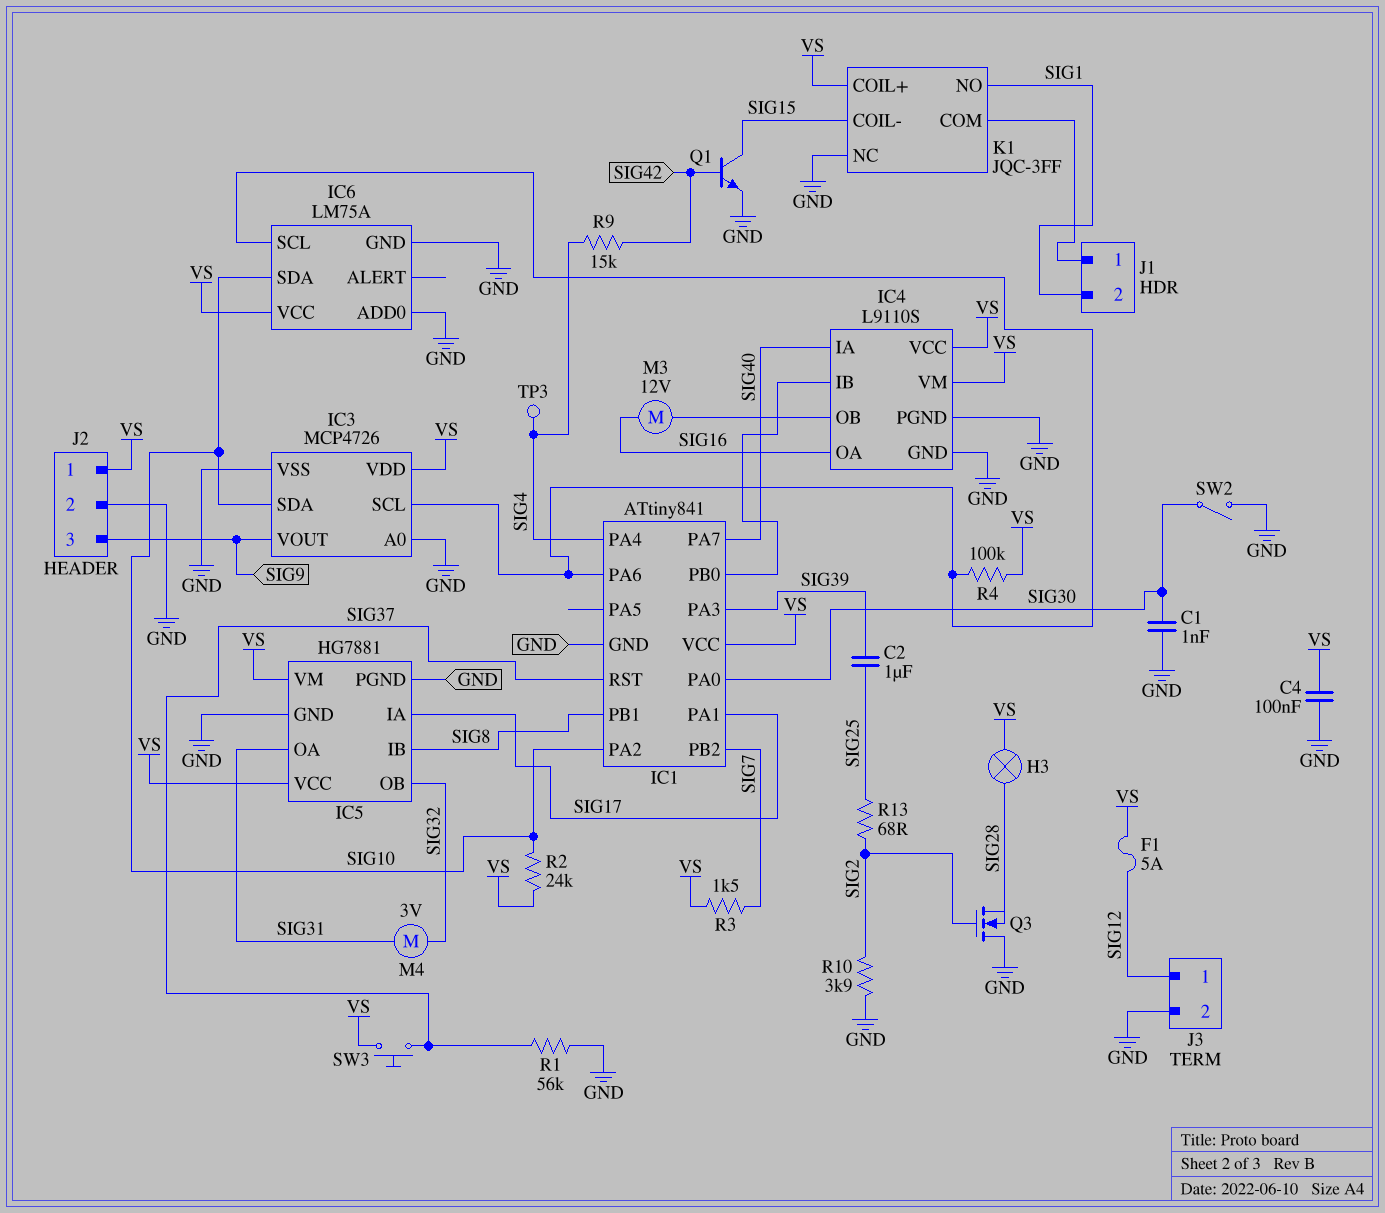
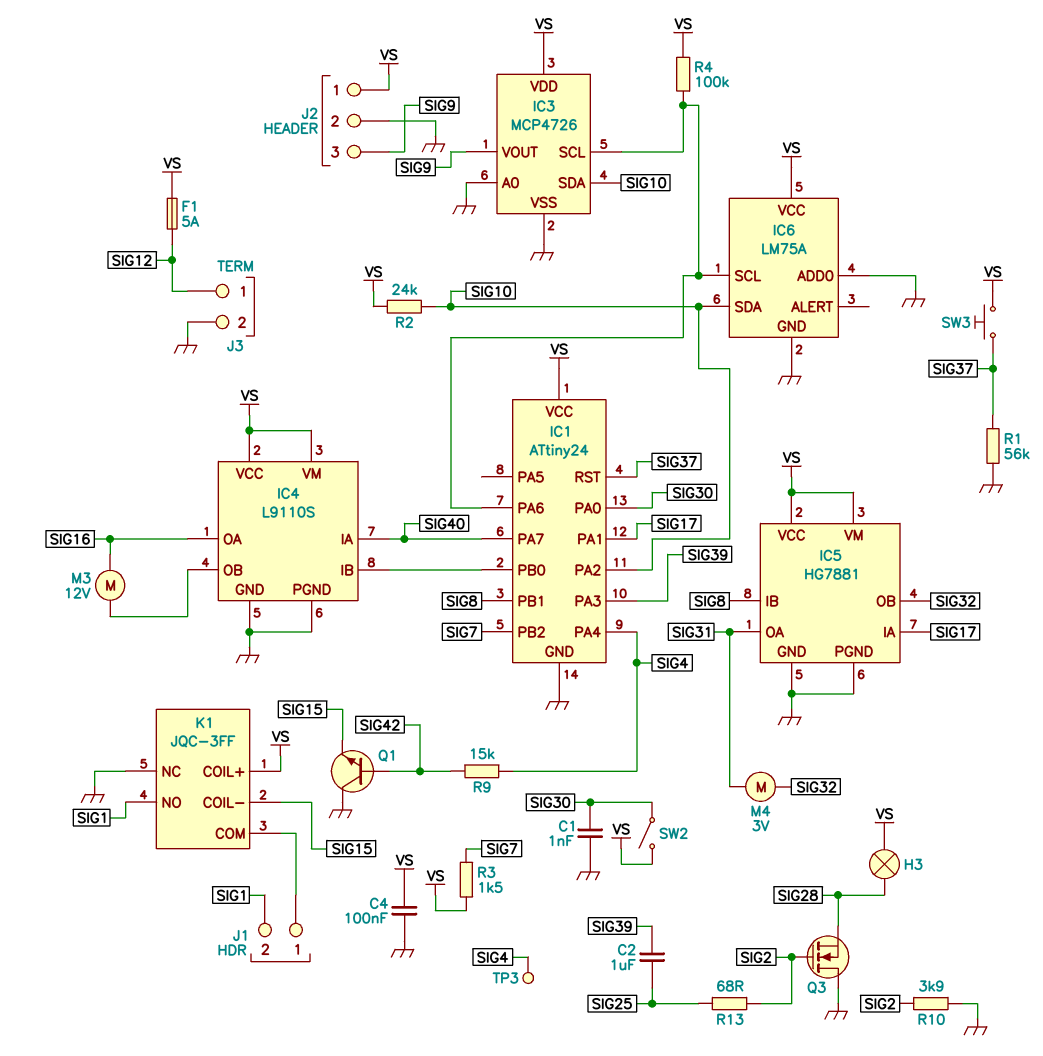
IC1: ATtiny841 -> ATtiny24
Q1: NPN (B SIG42, C SIG15, E GND) -> NPN (B SIG42, C GND, E SIG15)
SW2: switch (GND, SIG30) -> switch (SIG30, VS)

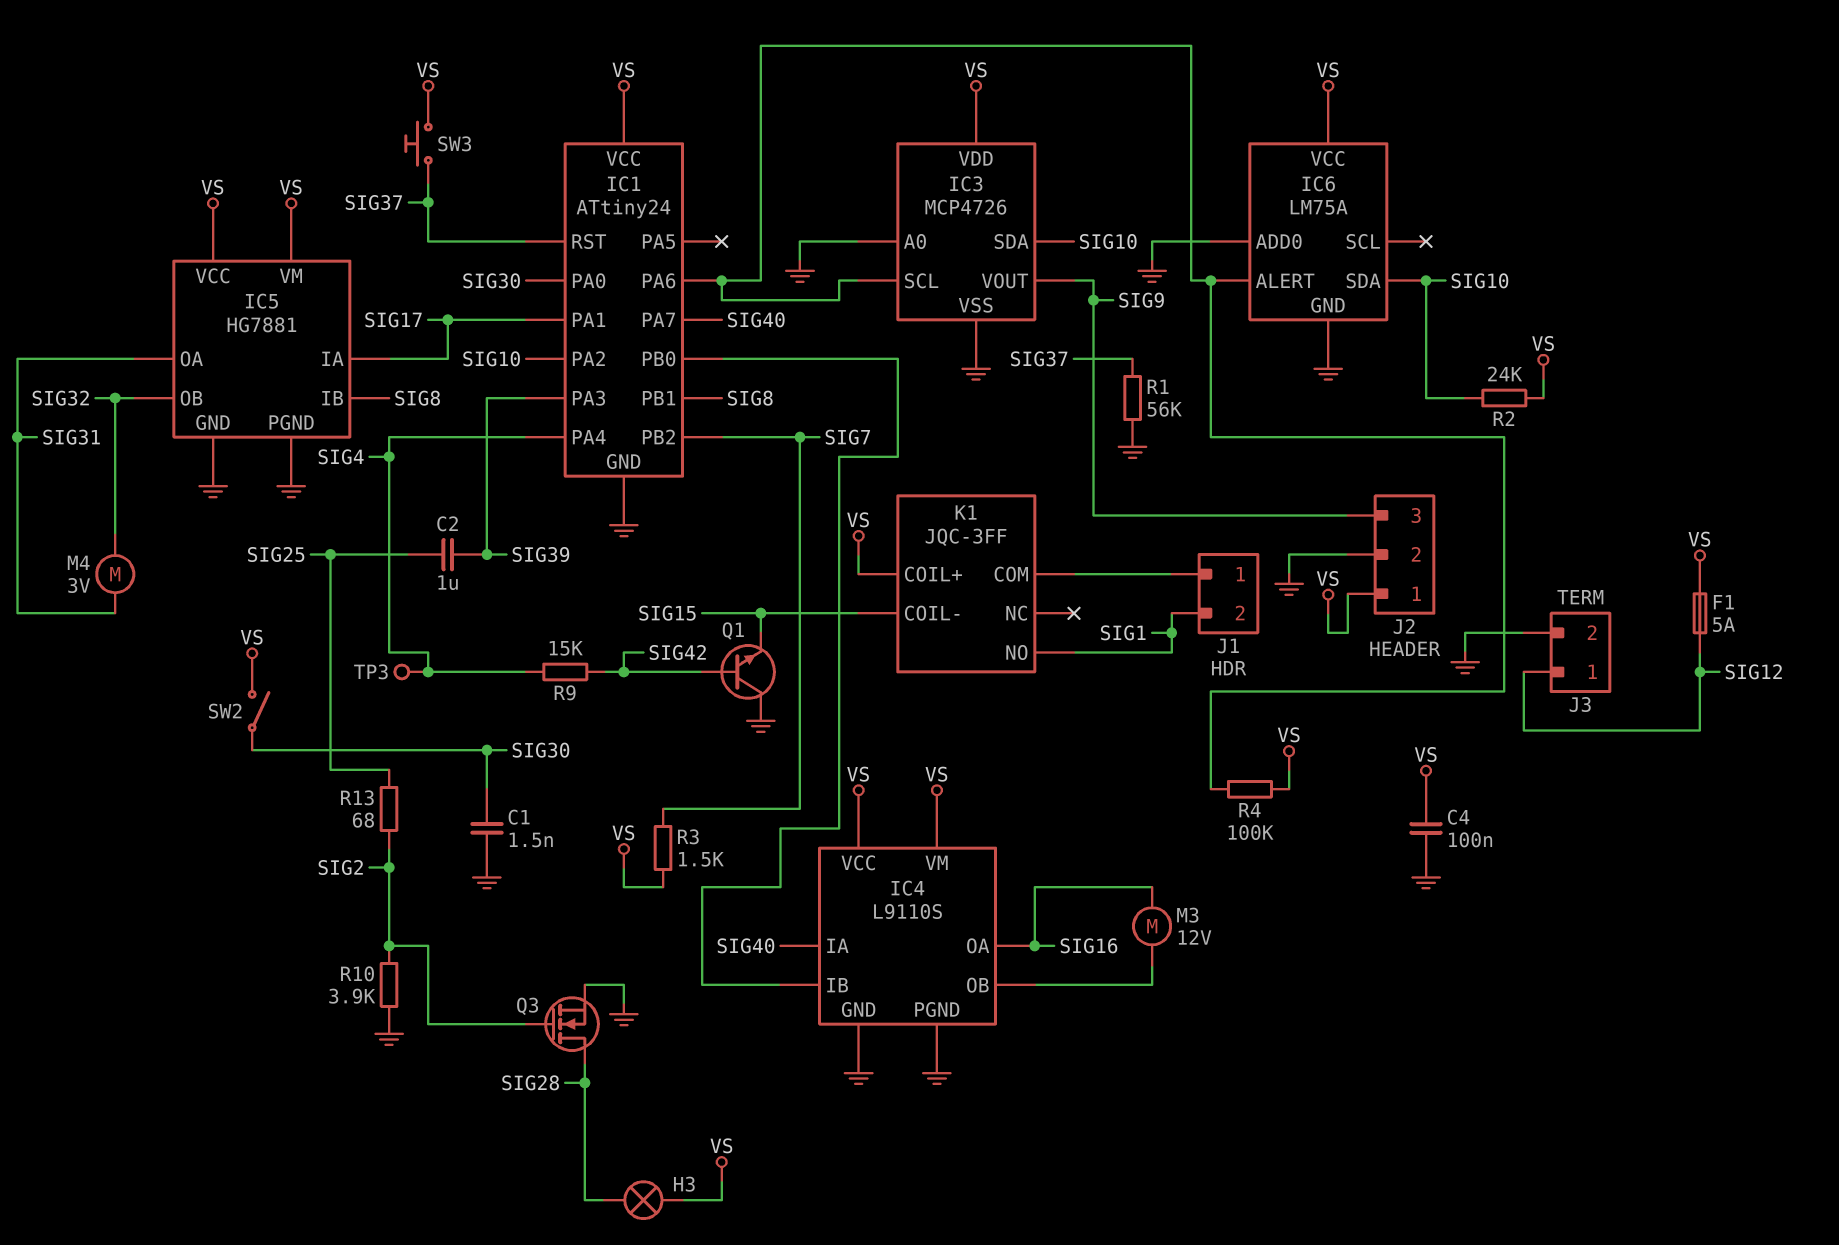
C1: 1nF (GND, SIG30) -> 1.5nF (GND, SIG30)
IC6 pin ALERT: none -> IC1/PA6
IC6 pin SCL: IC1/PA6 -> none
K1 pin NC: GND -> none
Q3: NMOS (G SIG2, D GND, S SIG28) -> NMOS (G SIG2, D SIG28, S GND)

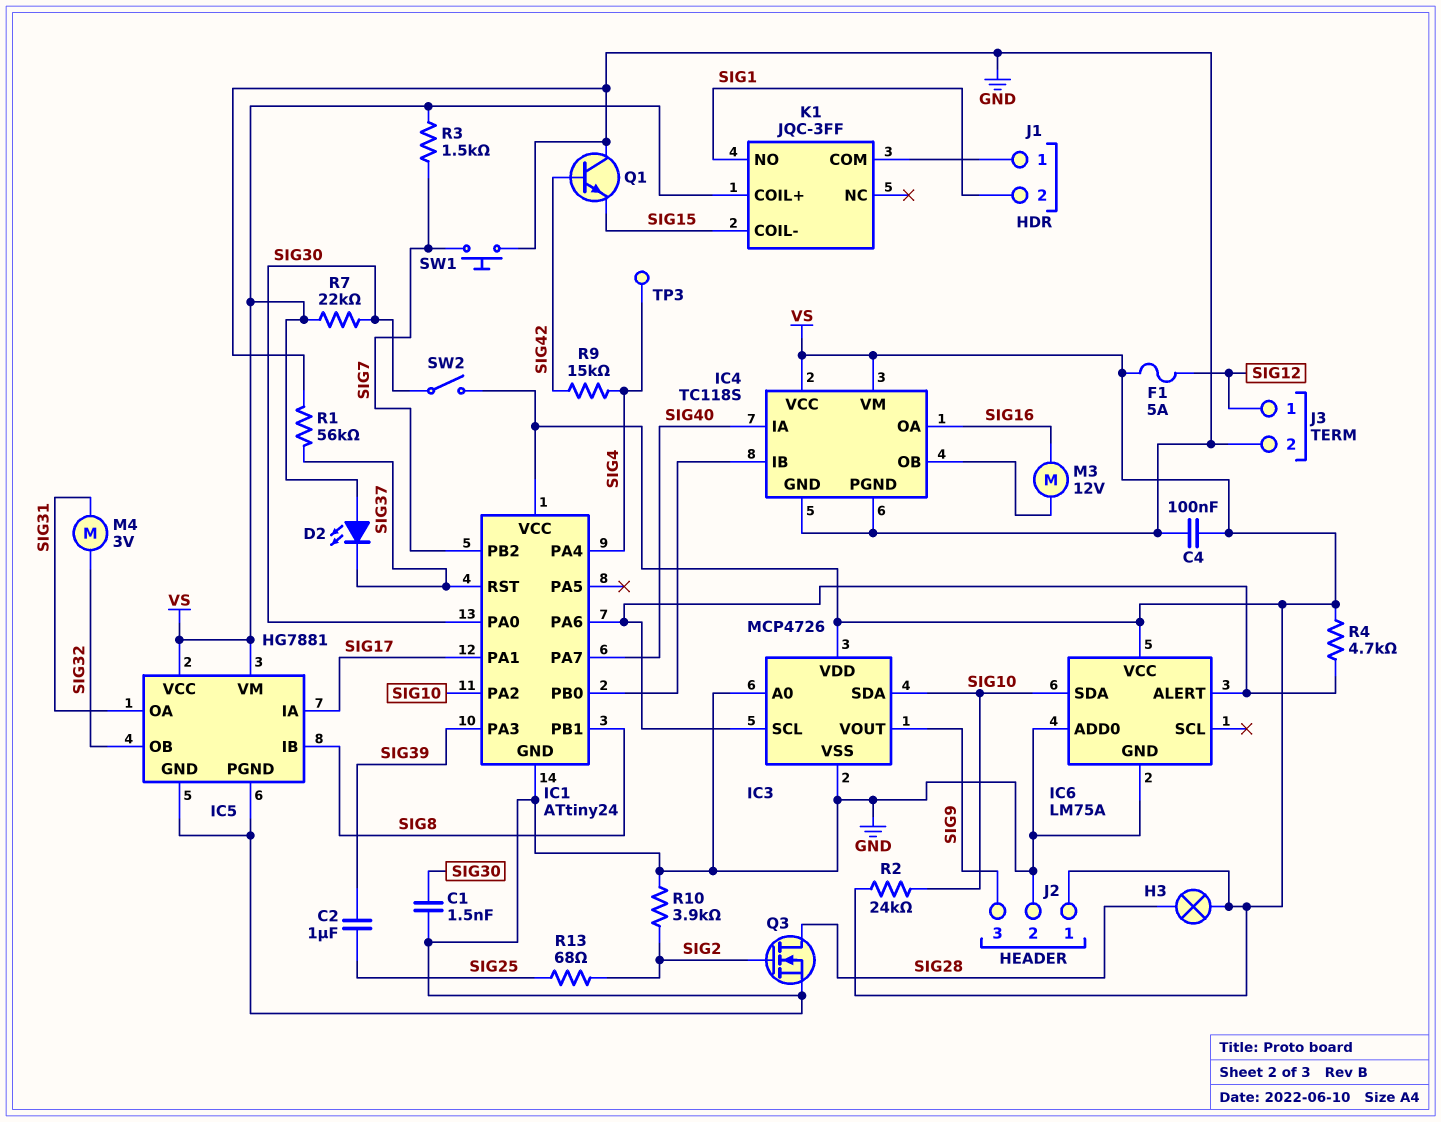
D2: none -> LED (A VS, K SIG37)
IC4: L9110S -> TC118S
R4: 100k (IC1/PA6, VS) -> 4.7k (IC1/PA6, VS)
R7: none -> 22k (SIG30, VS)
SW1: none -> button (GND, SIG7)
SW3: button (SIG37, VS) -> none

